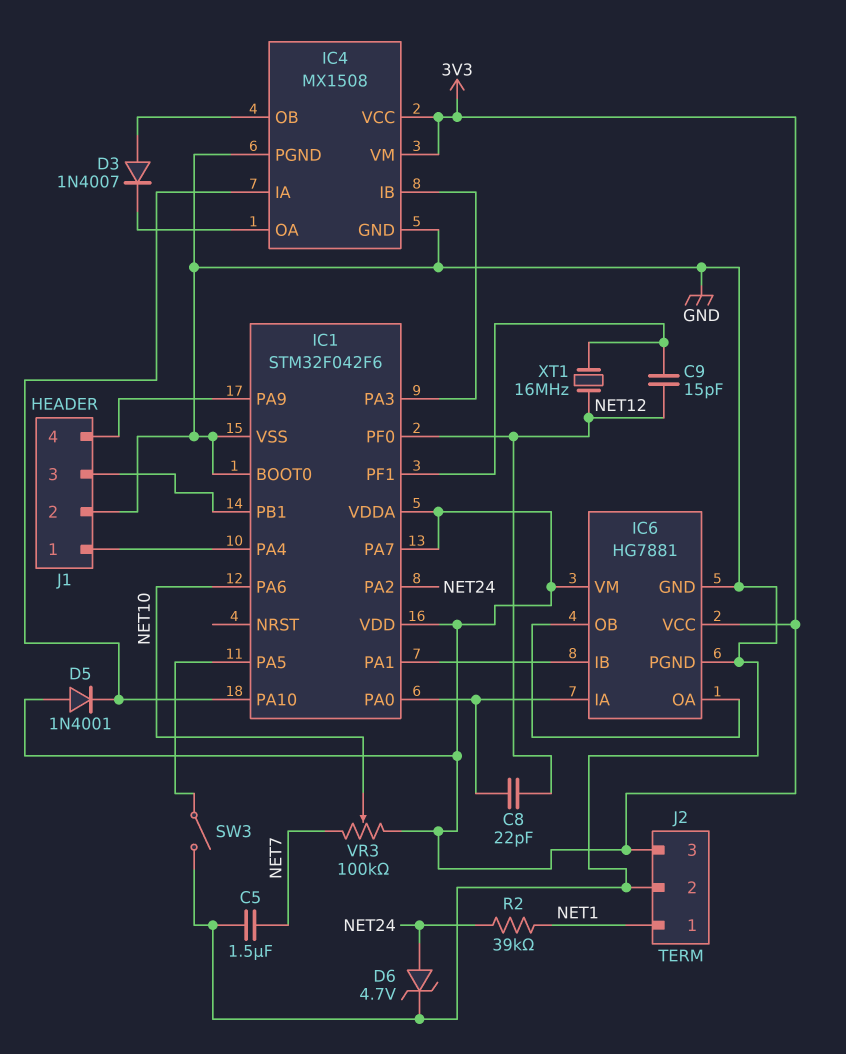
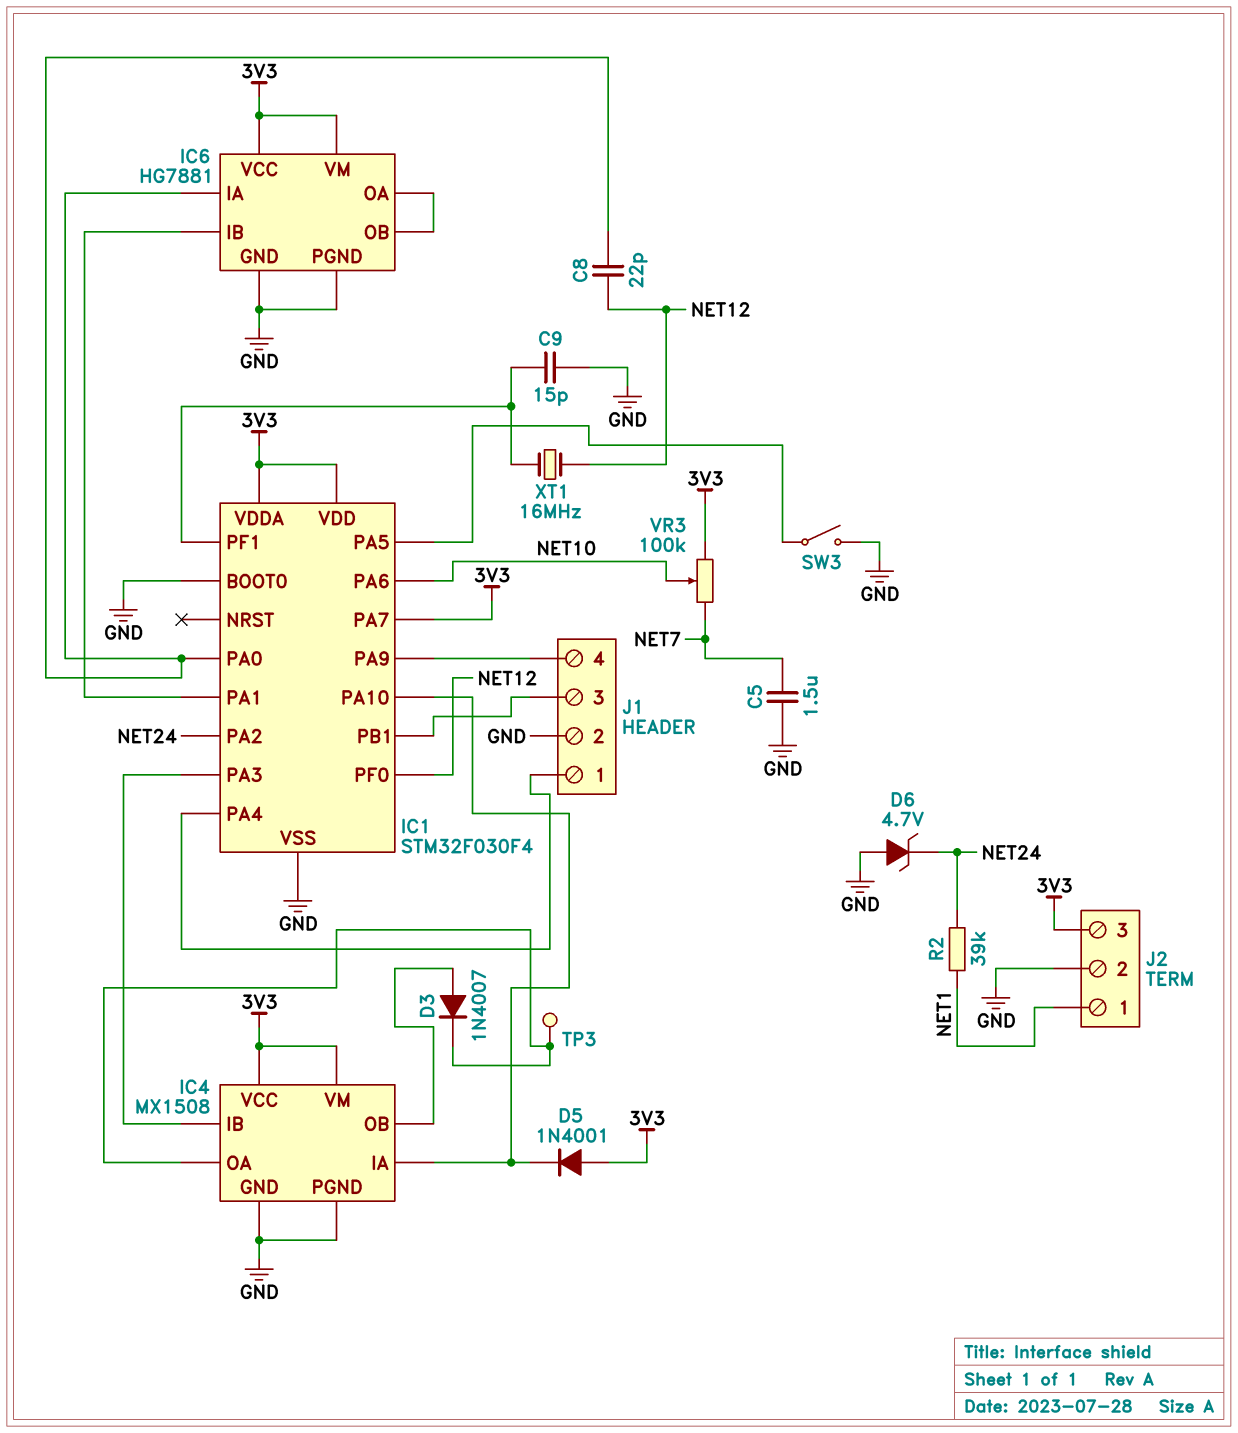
C9: 15pF (IC1/PF1, NET12) -> 15pF (GND, IC1/PF1)
D6: zener 4.7V (A NET24, K GND) -> zener 4.7V (A GND, K NET24)
IC1: STM32F042F6 -> STM32F030F4
TP3: none -> test point (IC4/OA)

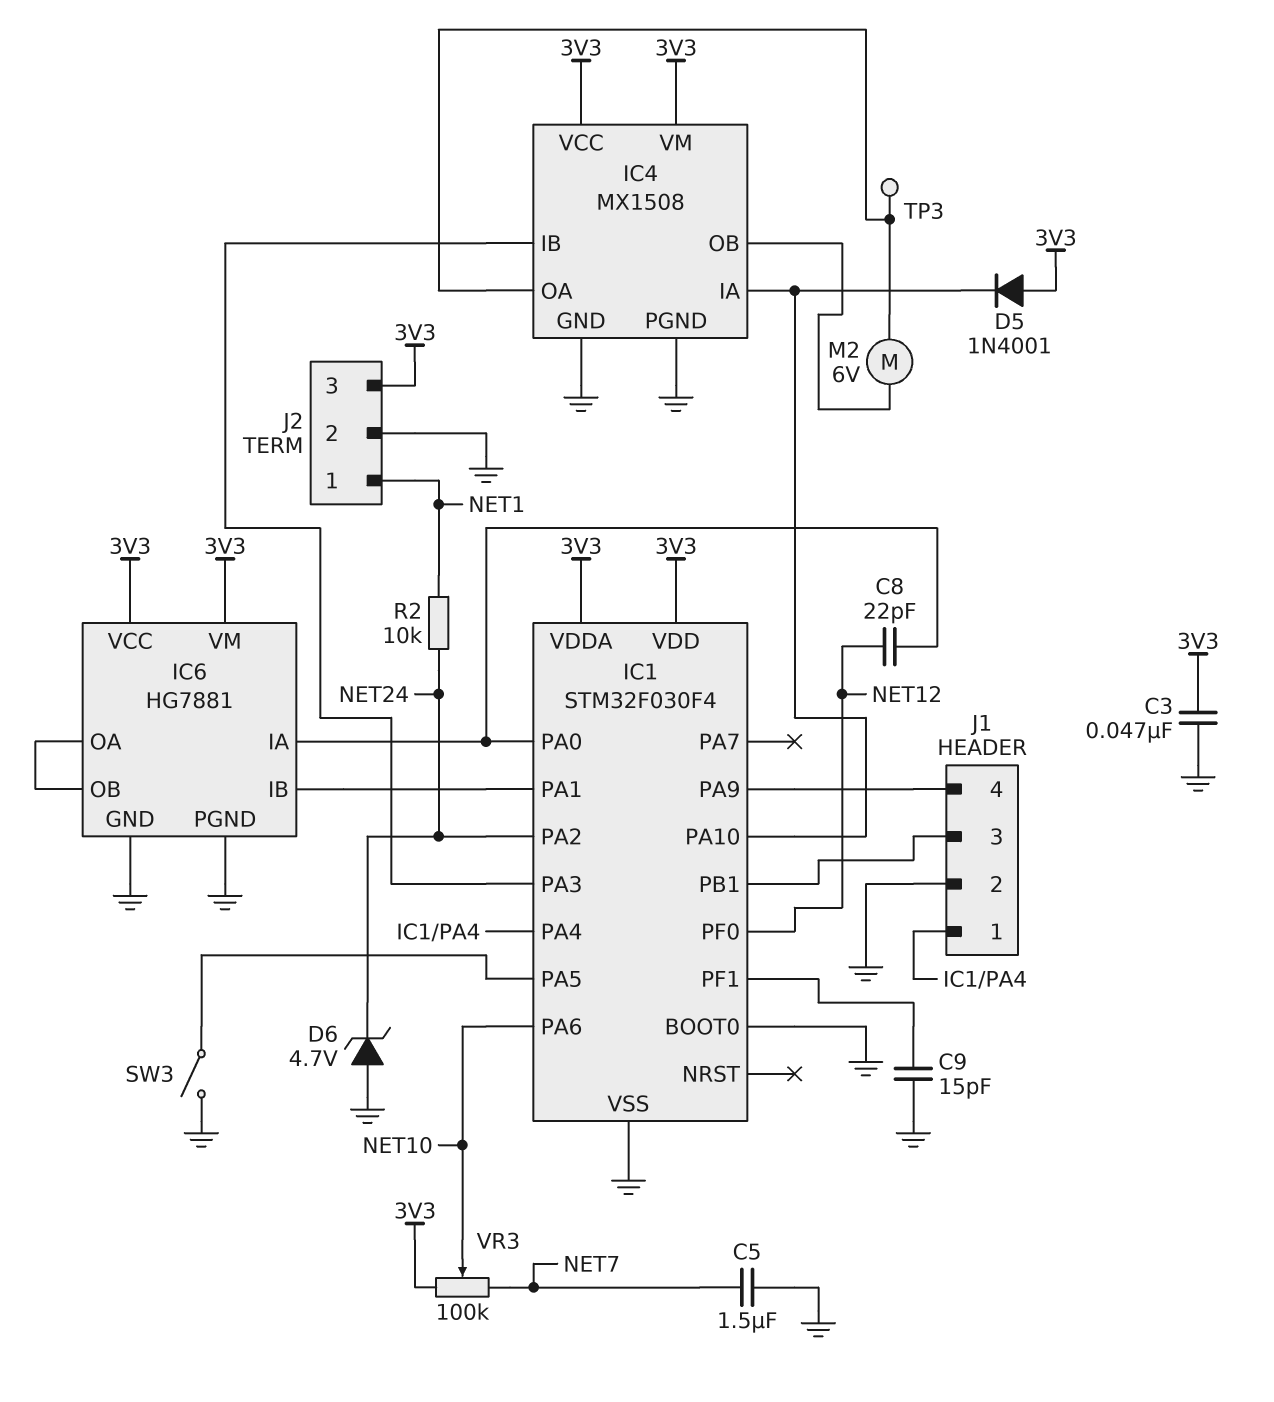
C3: none -> 47nF (3V3, GND)
D3: diode 1N4007 (A IC4/OB, K IC4/OA) -> none
IC1 pin PA7: 3V3 -> none
M2: none -> motor 6V (IC4/OA, IC4/OB)
R2: 39k (NET1, NET24) -> 10k (NET1, NET24)
XT1: 16MHz (IC1/PF1, NET12) -> none

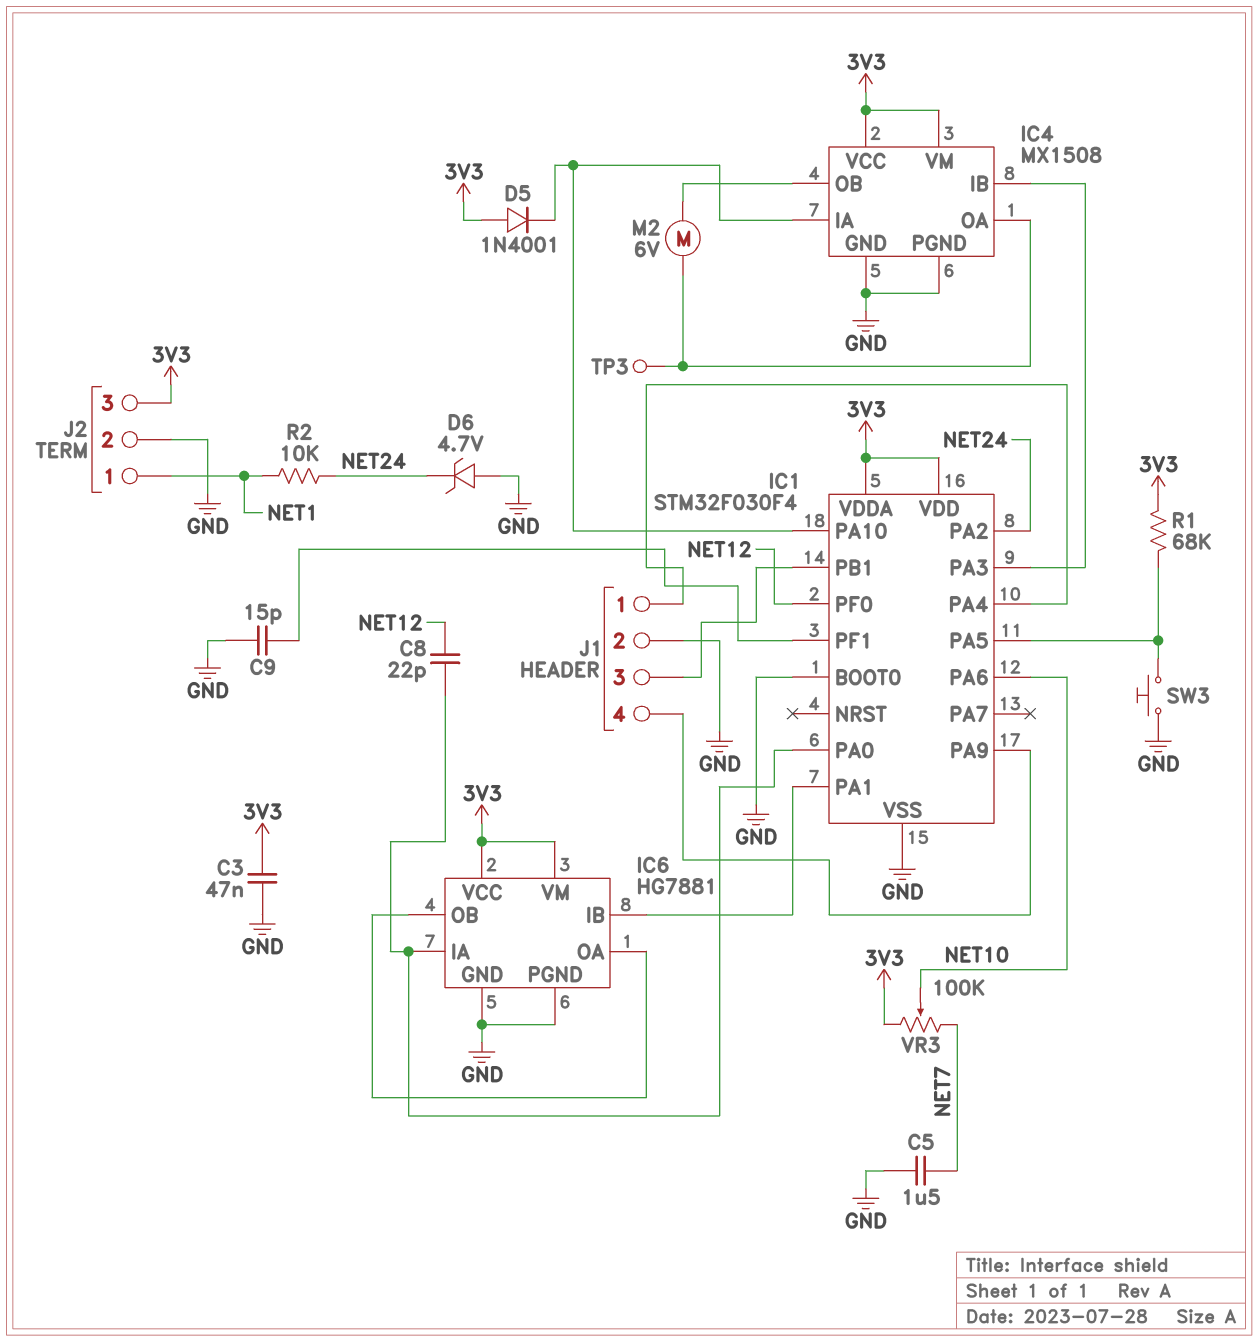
R1: none -> 68k (3V3, IC1/PA5)
SW3: switch (GND, IC1/PA5) -> button (GND, IC1/PA5)

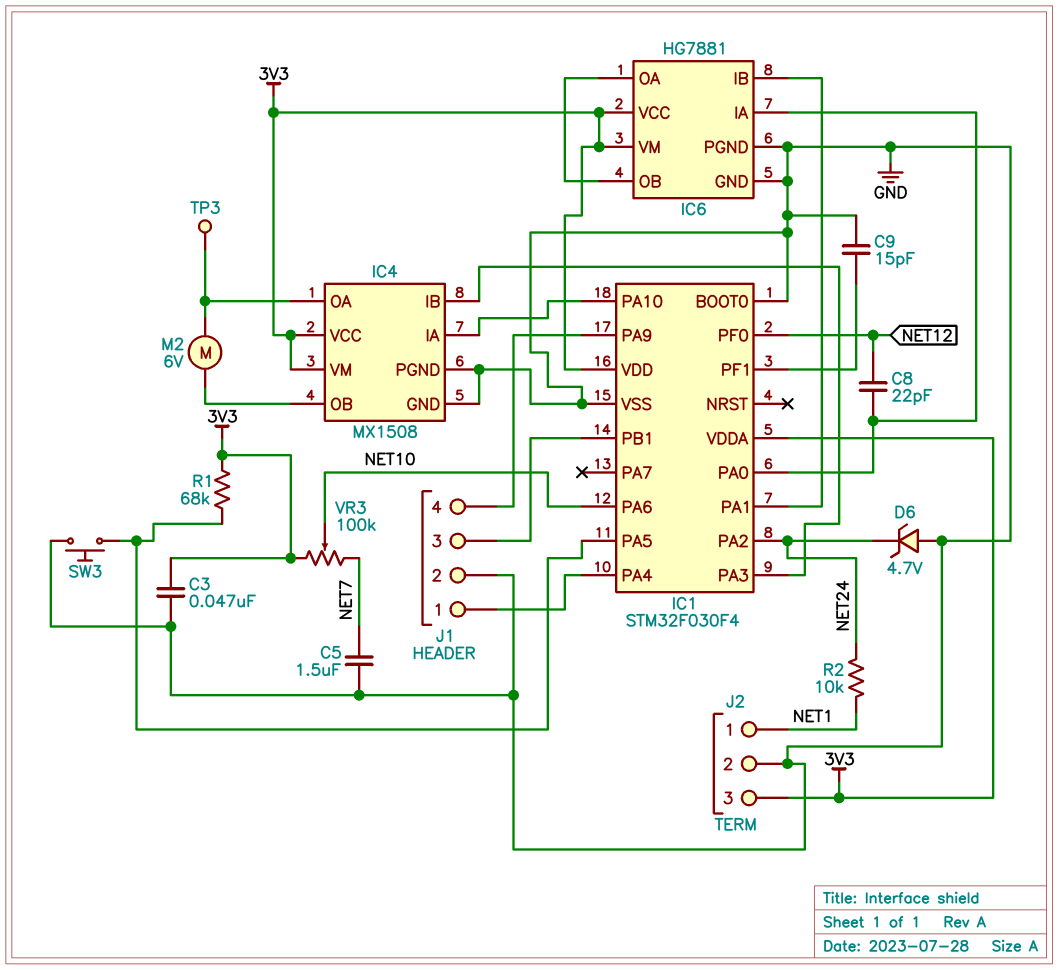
D5: diode 1N4001 (A 3V3, K IC1/PA10) -> none

